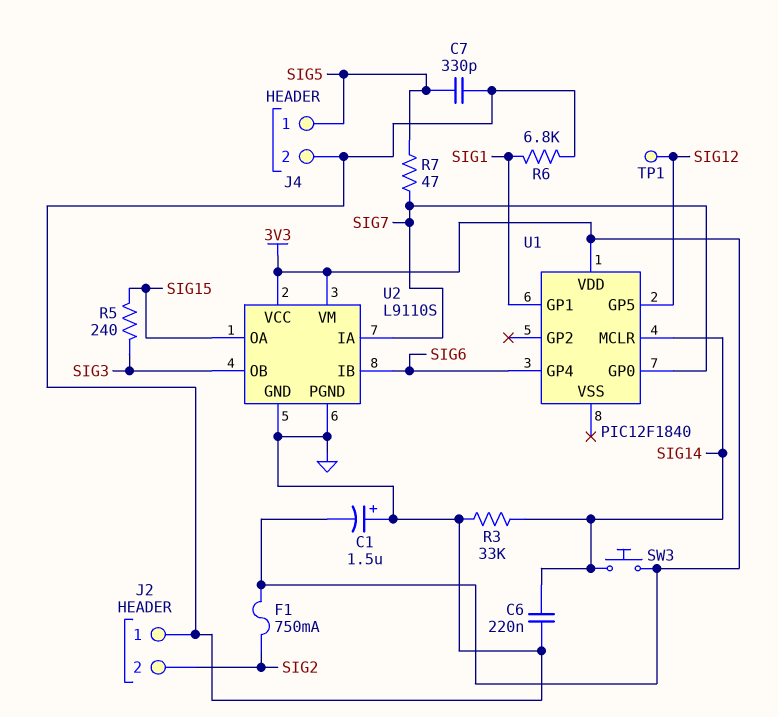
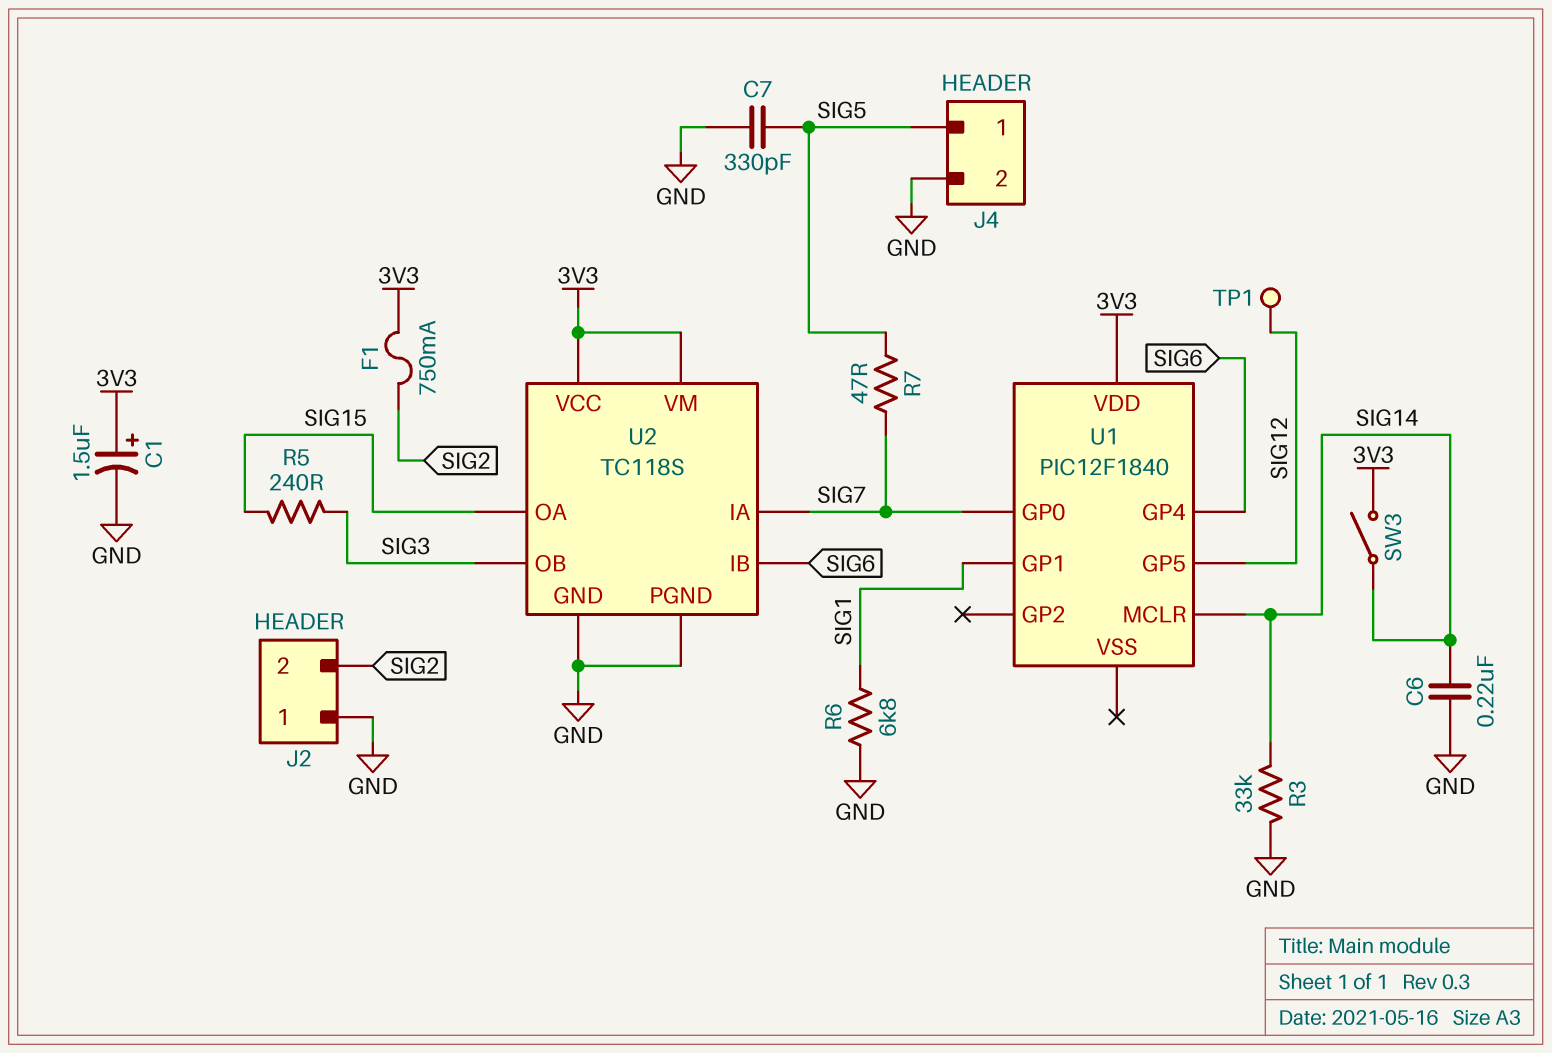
C1: 1.5uF (plus GND, minus 3V3) -> 1.5uF (plus 3V3, minus GND)
SW3: button (3V3, SIG14) -> switch (3V3, SIG14)
U2: L9110S -> TC118S

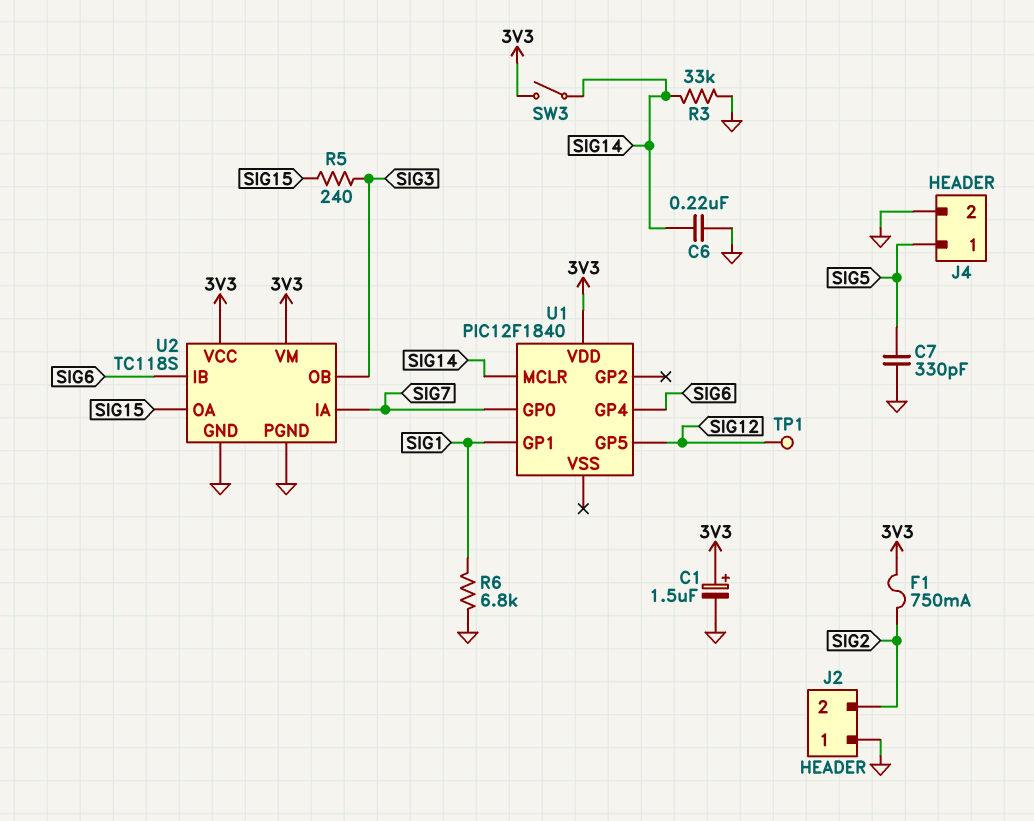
R7: 47 (SIG5, SIG7) -> none

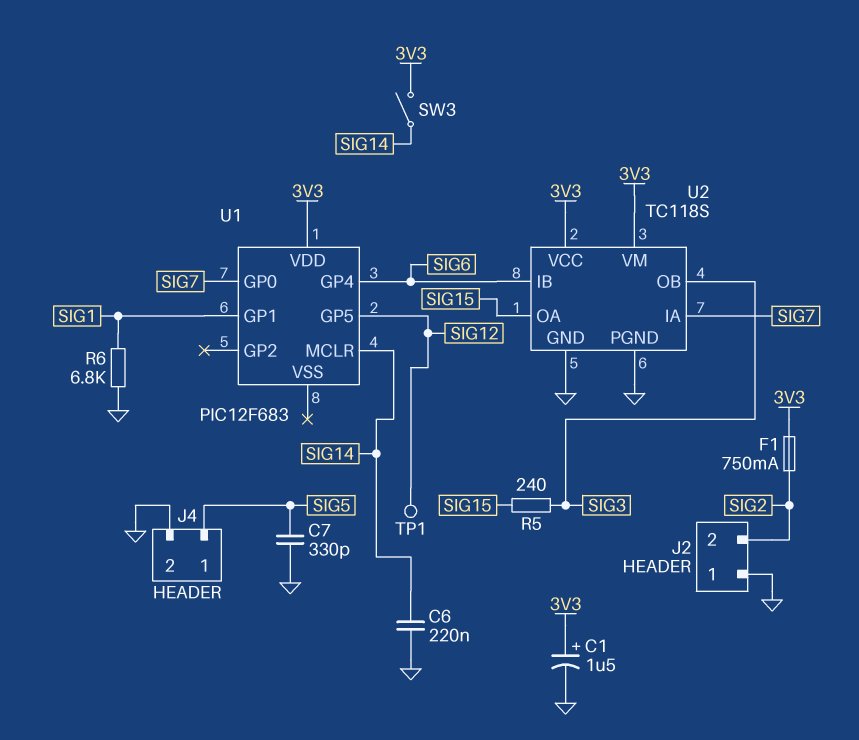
R3: 33k (GND, SIG14) -> none
U1: PIC12F1840 -> PIC12F683

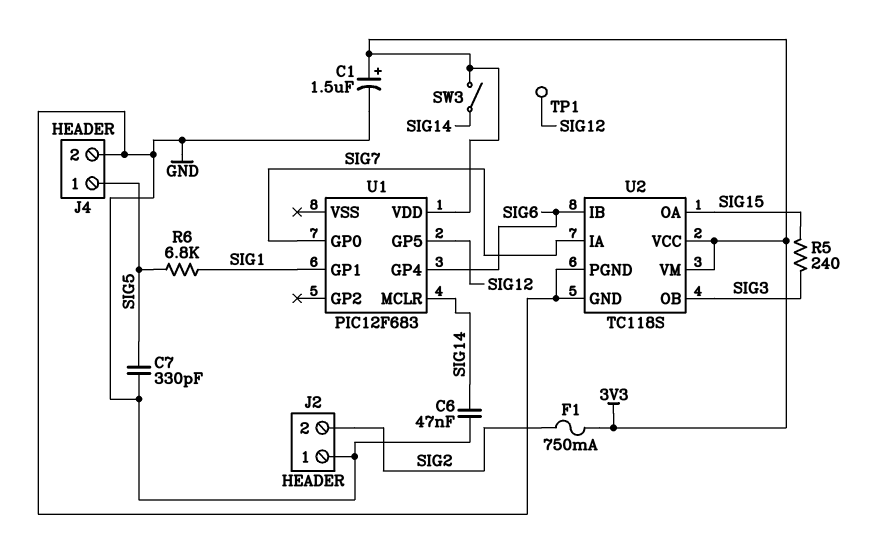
C6: 220nF (GND, SIG14) -> 47nF (GND, SIG14)
R6: 6.8k (GND, SIG1) -> 6.8k (SIG1, SIG5)

